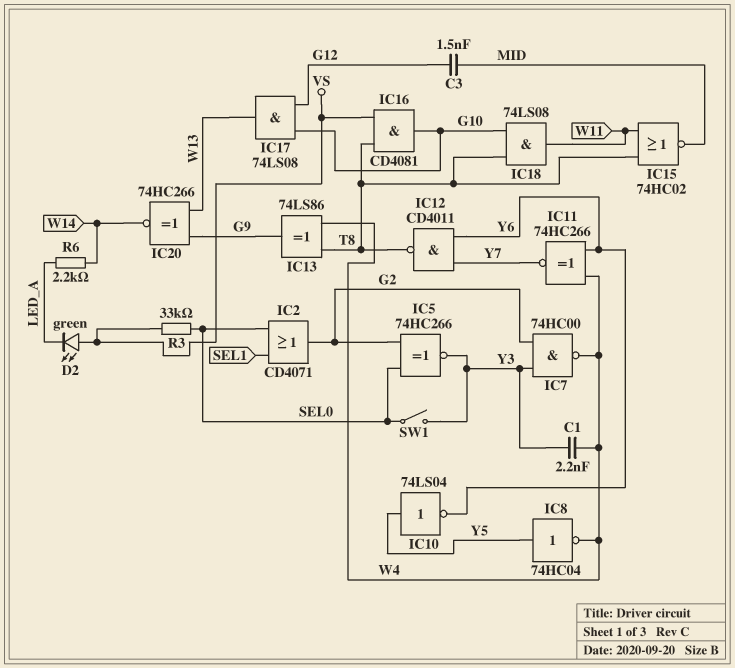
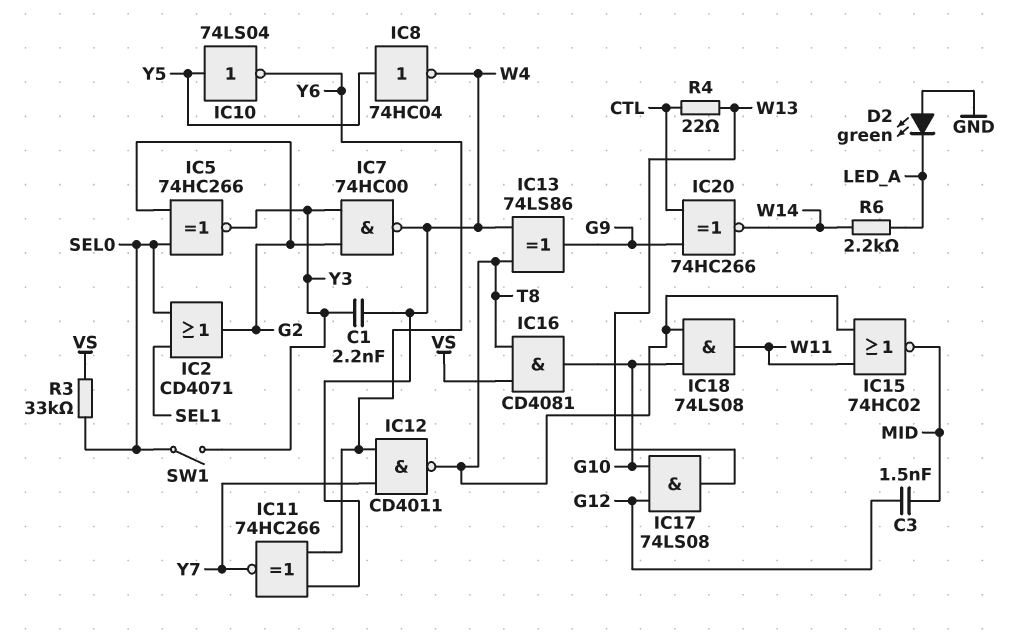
D2: LED green (A VS, K LED_A) -> LED green (A GND, K LED_A)
IC20: XNOR 74HC266 (in G9, in W13, out W14) -> XNOR 74HC266 (in CTL, in G9, out W14)
R4: none -> 22 (CTL, W13)

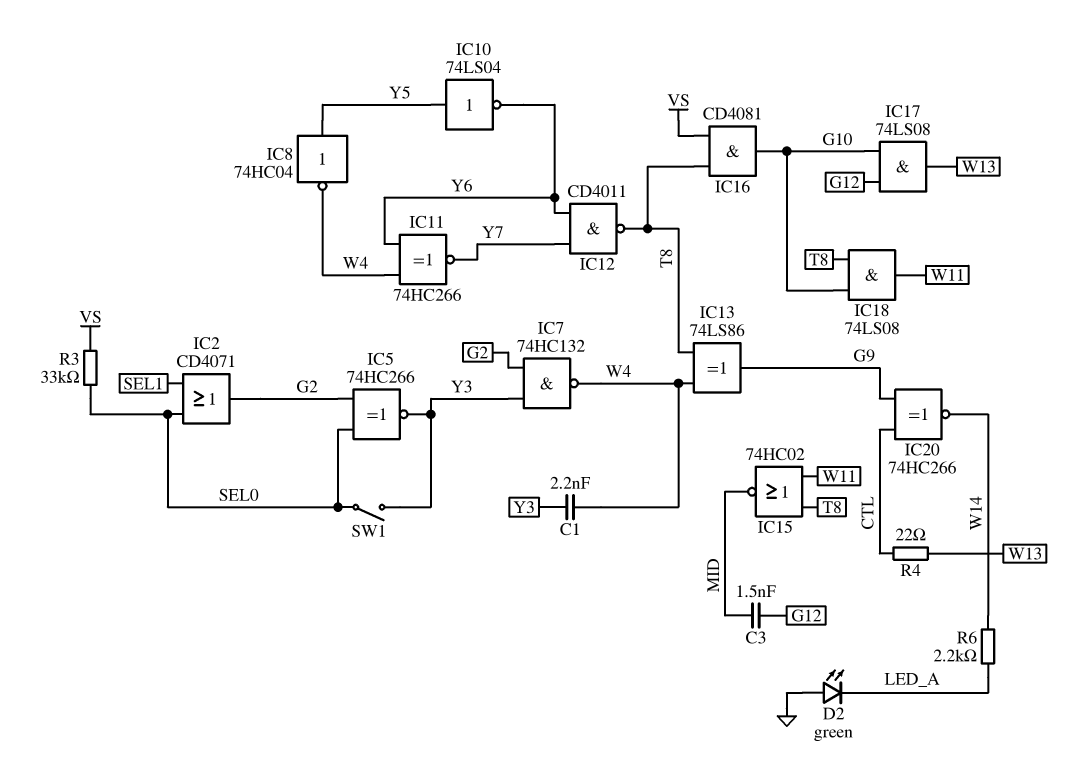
IC7: NAND 74HC00 (in G2, in Y3, out W4) -> NAND 74HC132 (in G2, in Y3, out W4)

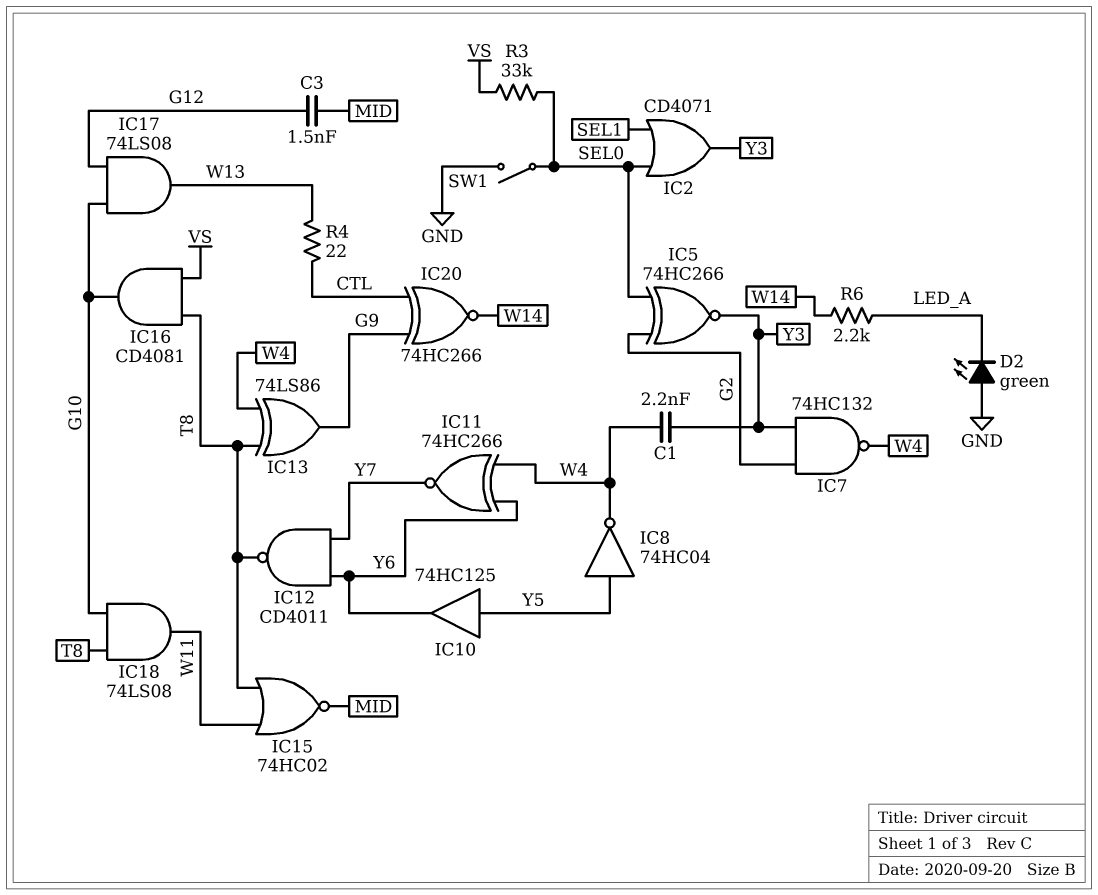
IC2: OR CD4071 (in SEL0, in SEL1, out G2) -> OR CD4071 (in SEL0, in SEL1, out Y3)
IC10: NOT 74LS04 (in Y5, out Y6) -> buffer 74HC125 (in Y5, out Y6)
SW1: switch (SEL0, Y3) -> switch (GND, SEL0)

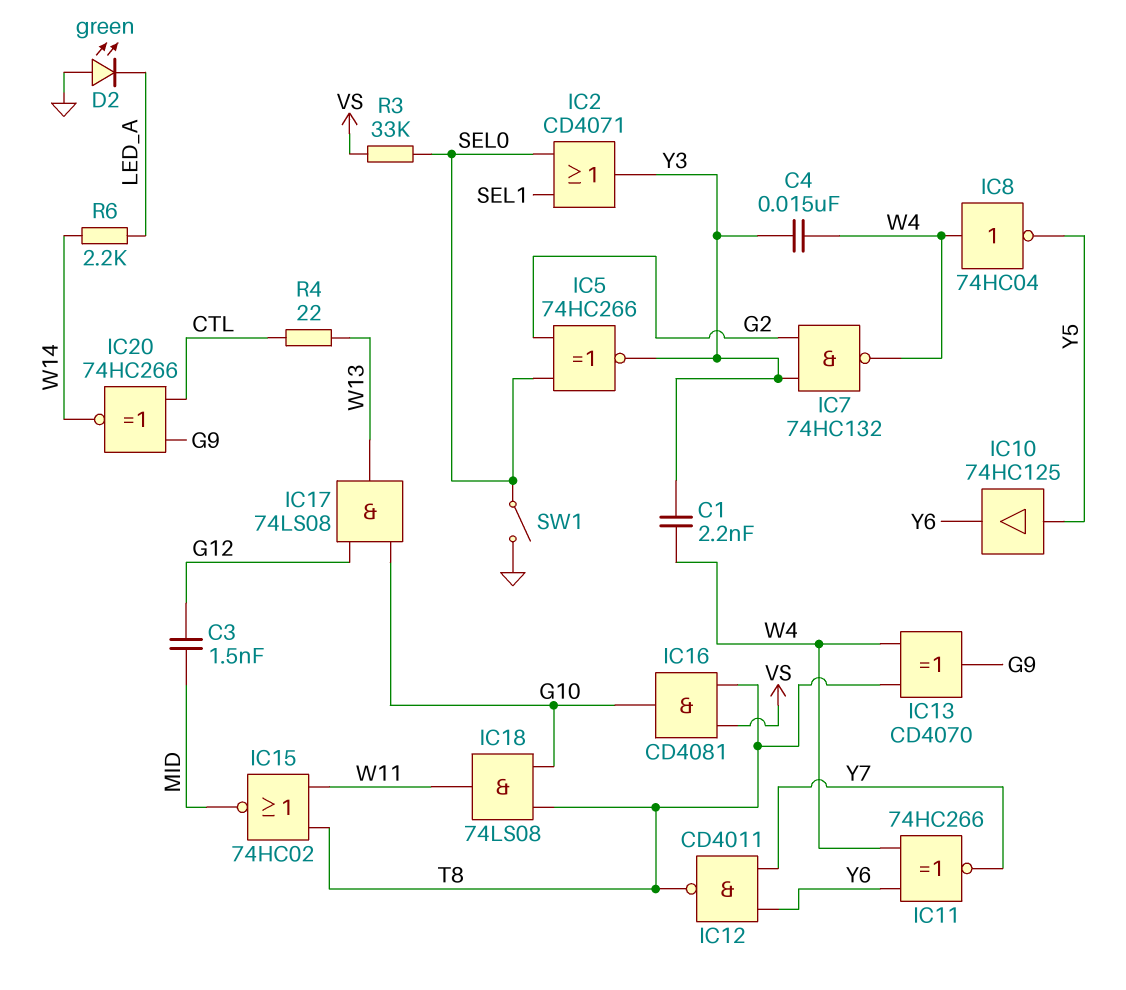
C4: none -> 15nF (W4, Y3)
IC8: NOT 74HC04 (in Y5, out W4) -> NOT 74HC04 (in W4, out Y5)
IC13: XOR 74LS86 (in T8, in W4, out G9) -> XOR CD4070 (in T8, in W4, out G9)

